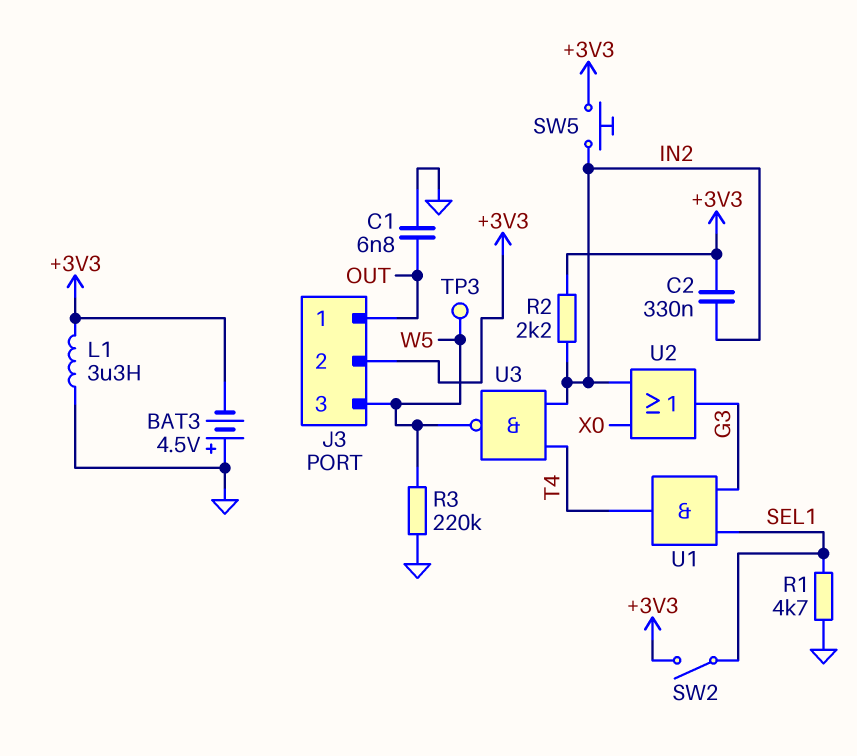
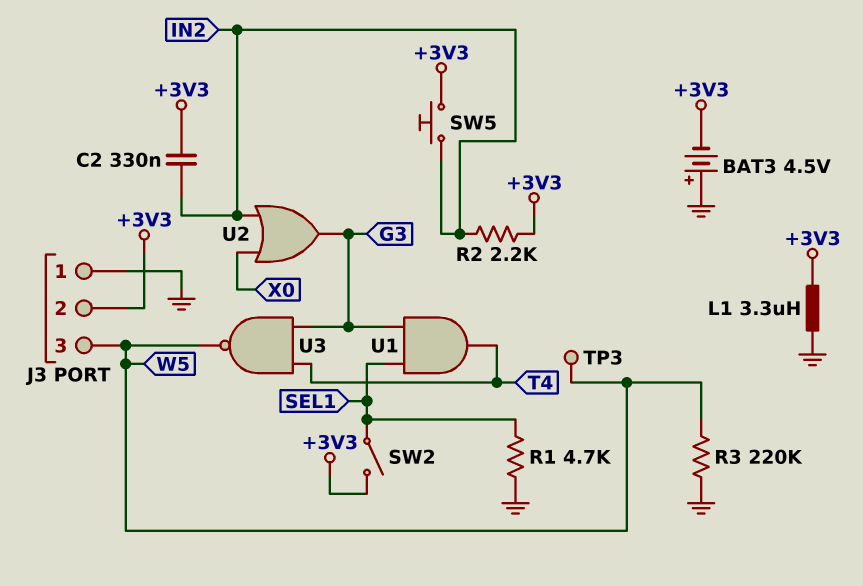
C1: 6.8nF (GND, OUT) -> none
J3 pin 1: OUT -> GND
U3: NAND (in IN2, in T4, out W5) -> NAND (in G3, in T4, out W5)

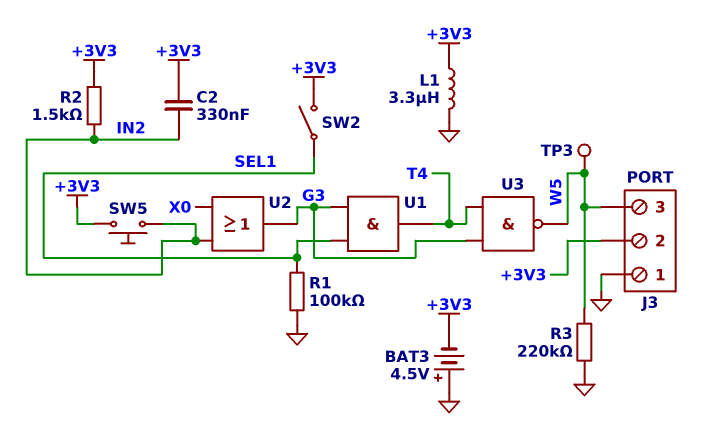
R1: 4.7k (GND, SEL1) -> 100k (GND, SEL1)
R2: 2.2k (+3V3, IN2) -> 1.5k (+3V3, IN2)

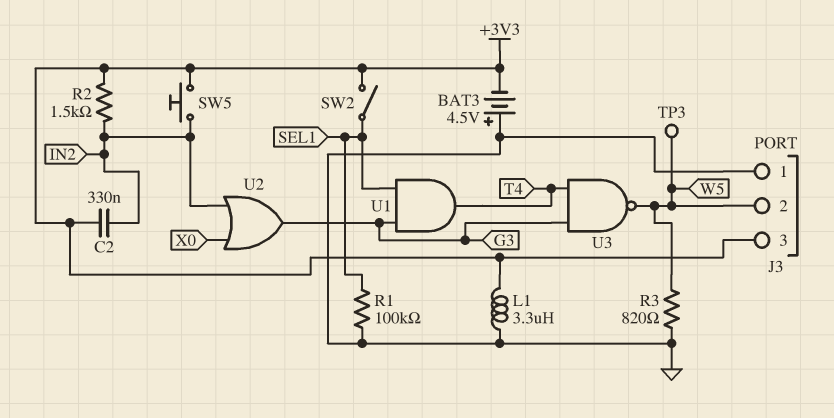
J3 pin 2: +3V3 -> W5
J3 pin 3: W5 -> +3V3
R3: 220k (GND, W5) -> 820 (GND, W5)

